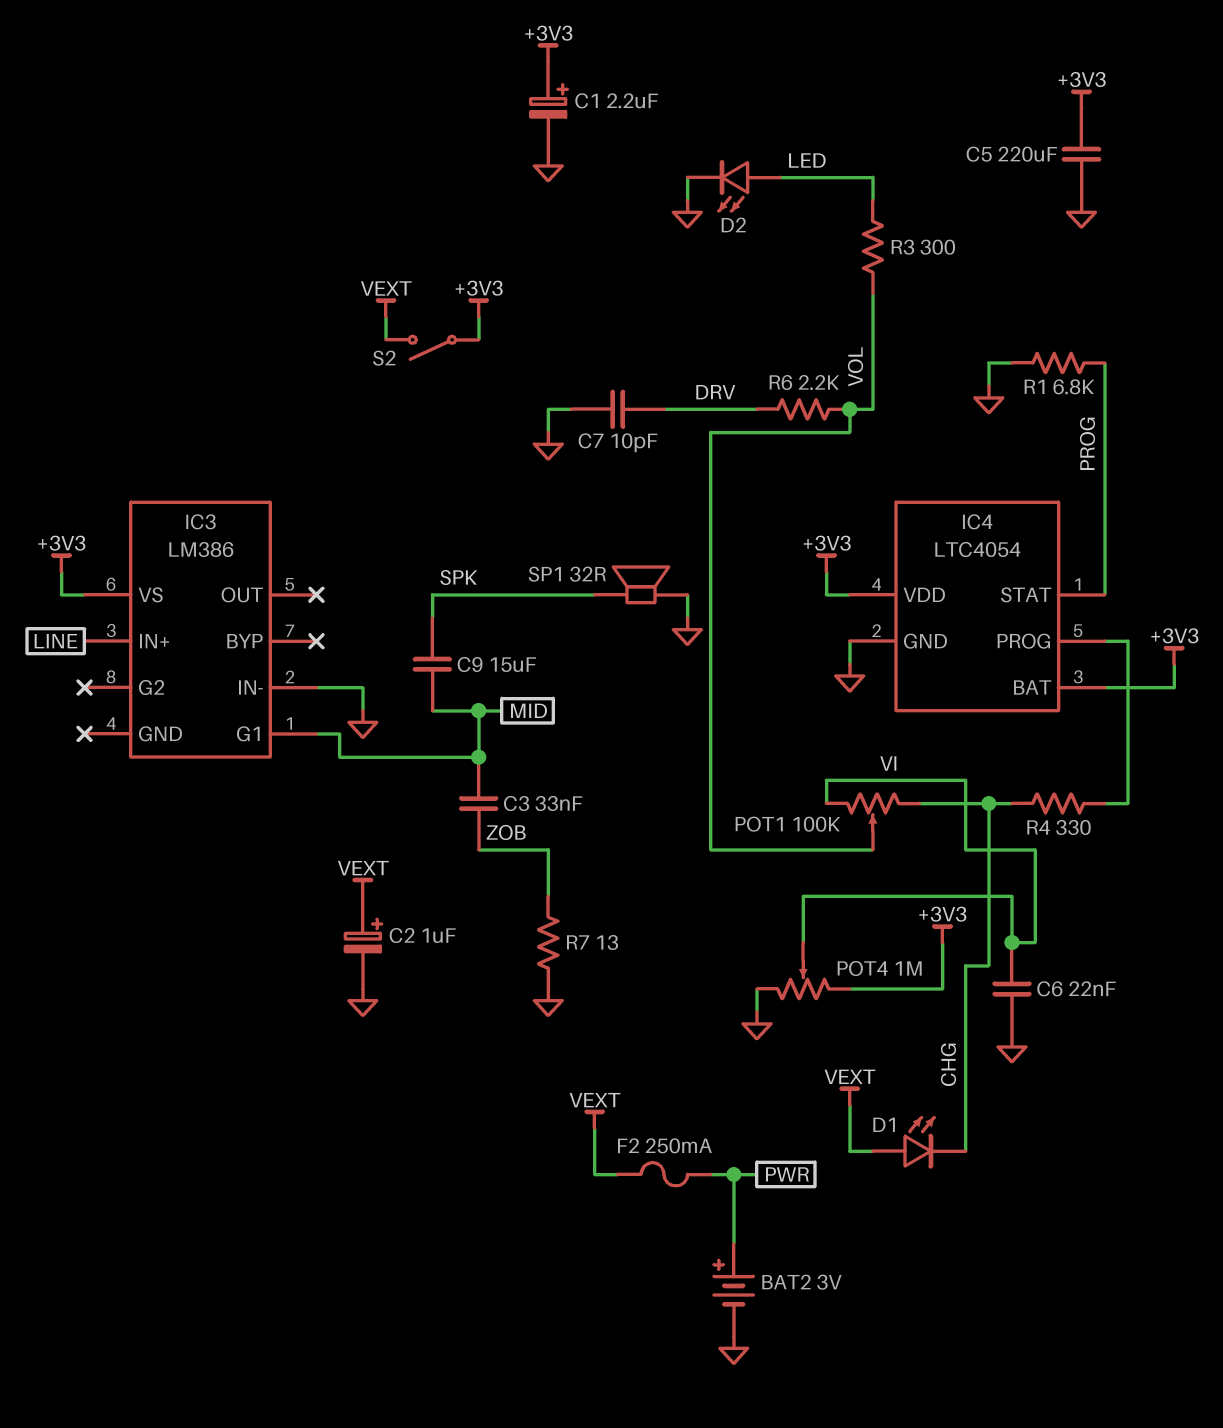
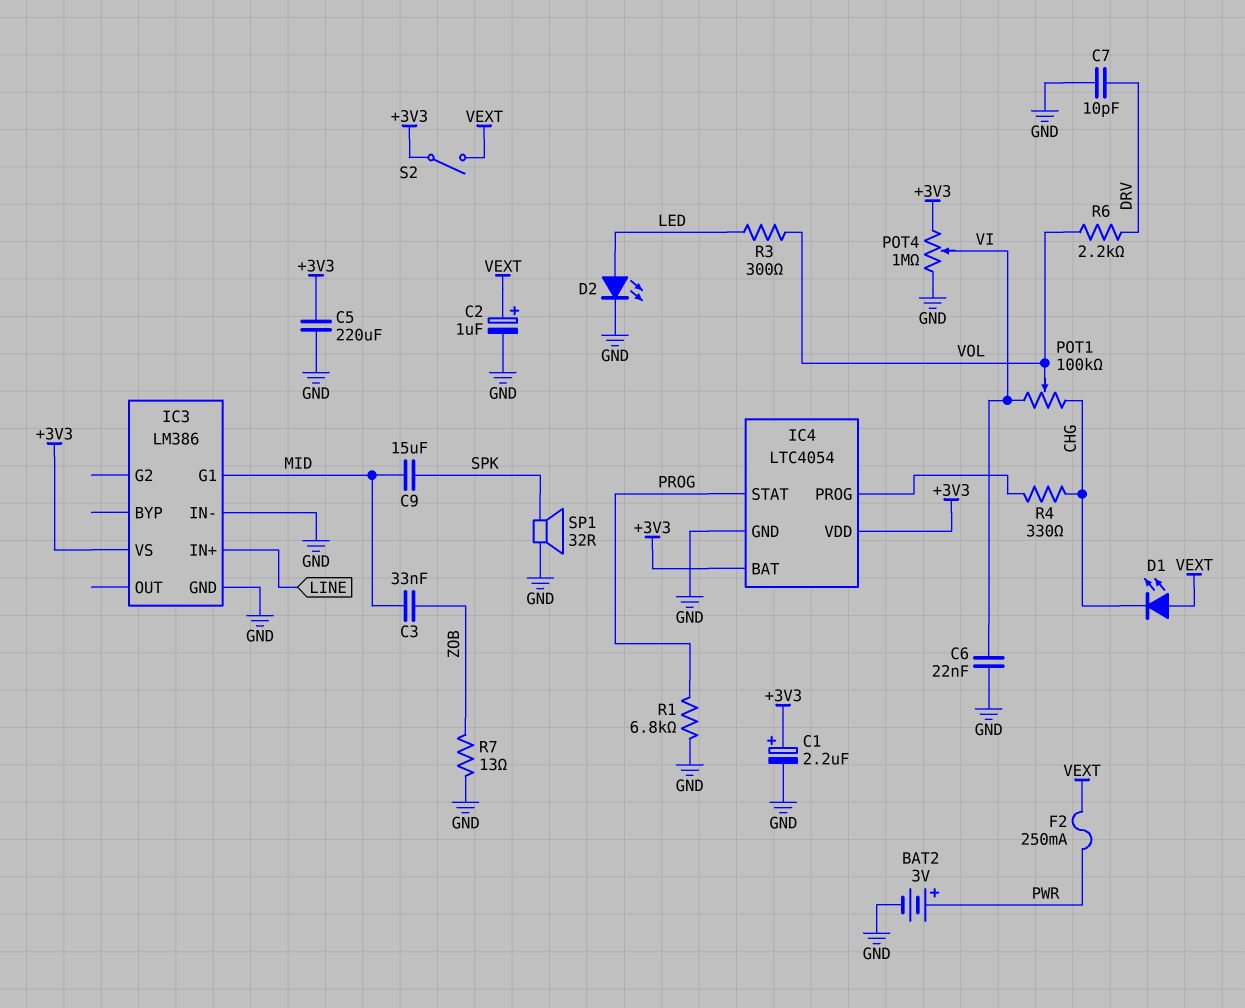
IC3 pin GND: none -> GND

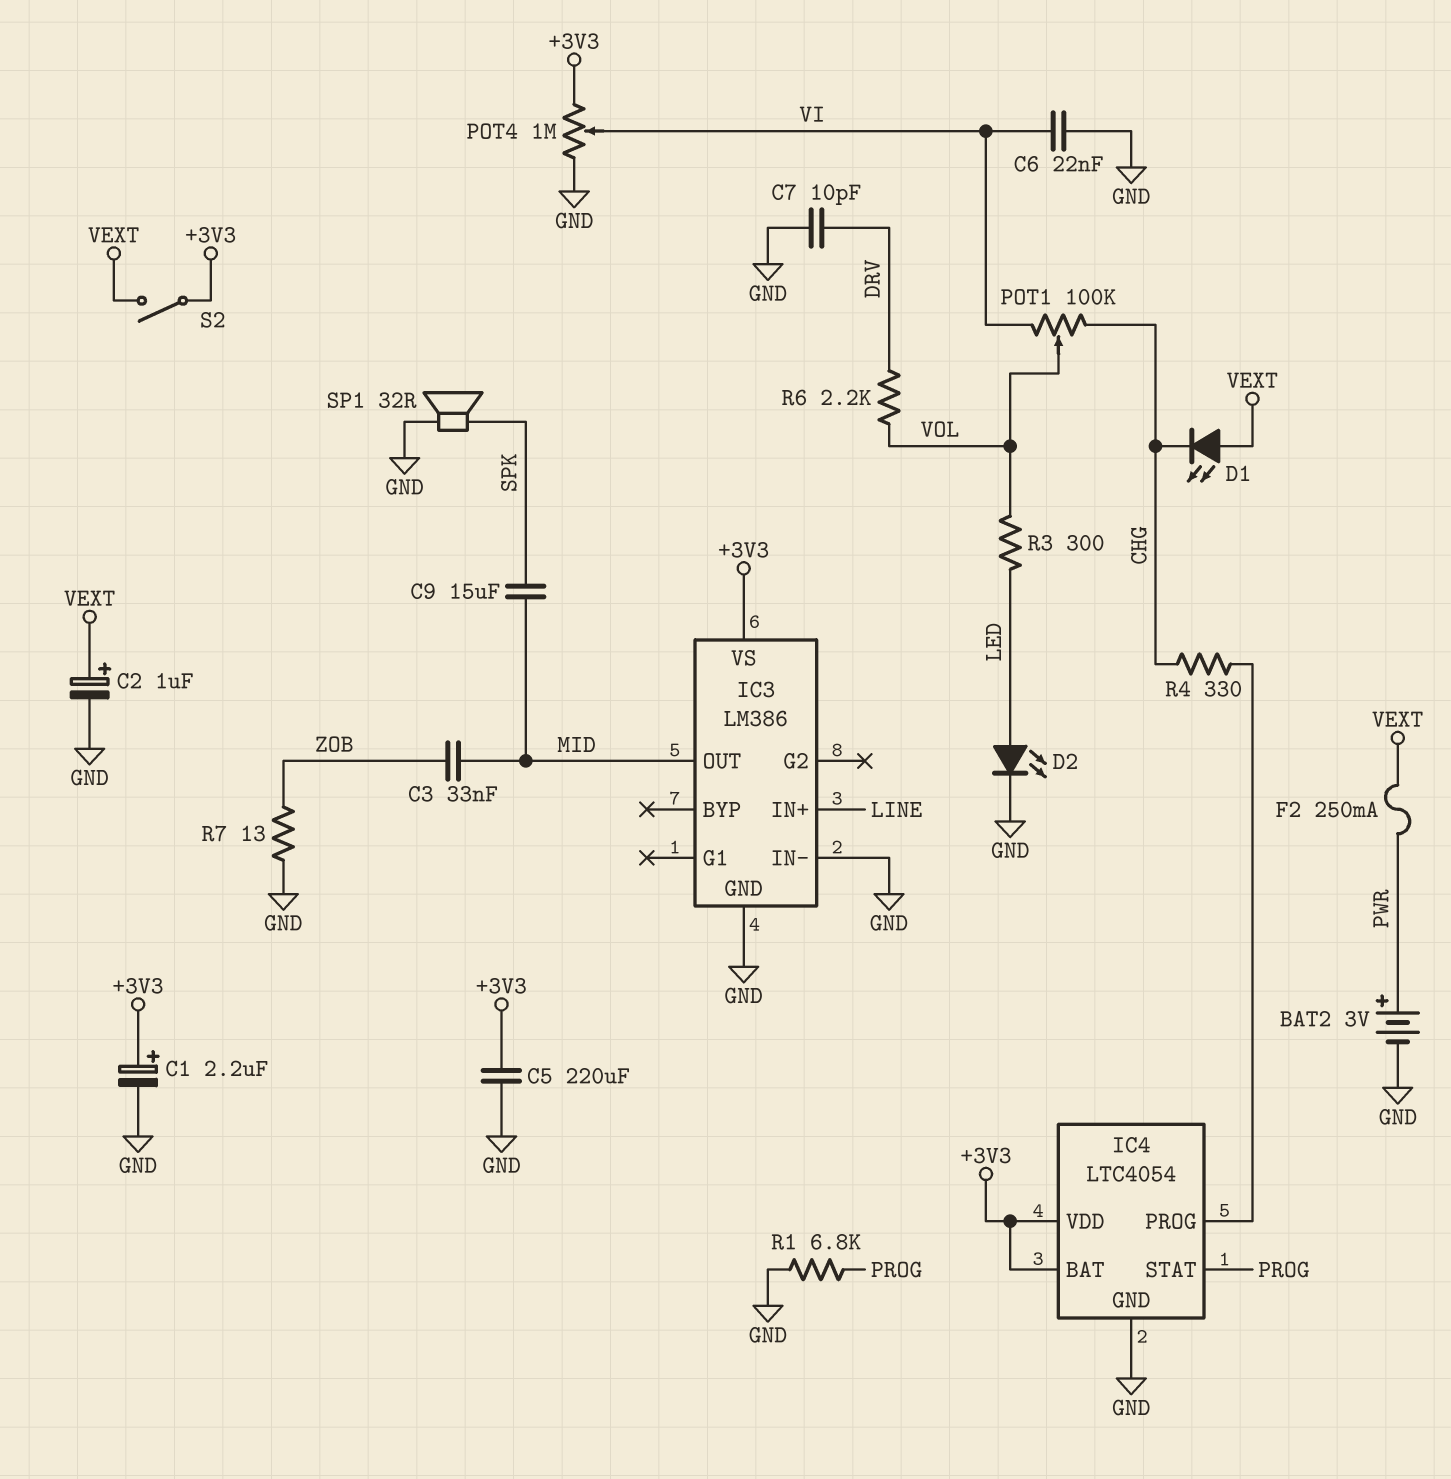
IC3 pin G1: MID -> none
IC3 pin OUT: none -> MID

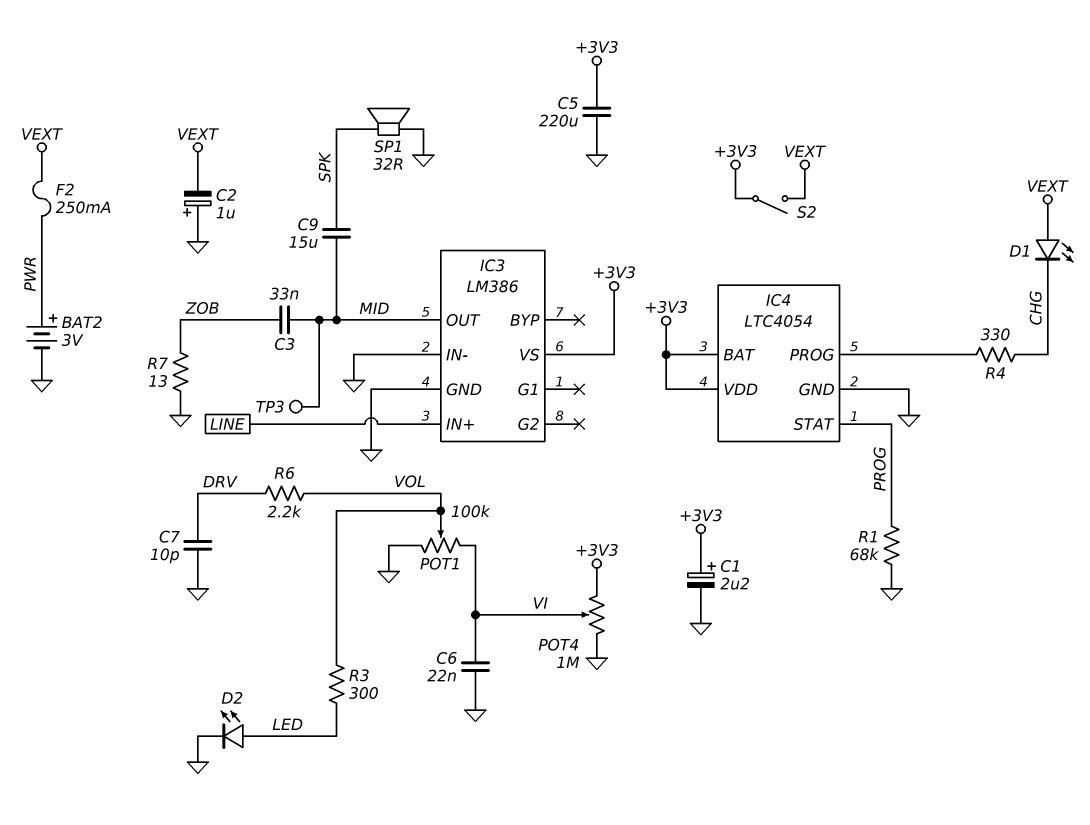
C2: 1uF (plus VEXT, minus GND) -> 1uF (plus GND, minus VEXT)
POT1: 100k (CHG, VI, wiper VOL) -> 100k (GND, VI, wiper VOL)
R1: 6.8k (GND, PROG) -> 68k (GND, PROG)
TP3: none -> test point (MID)

